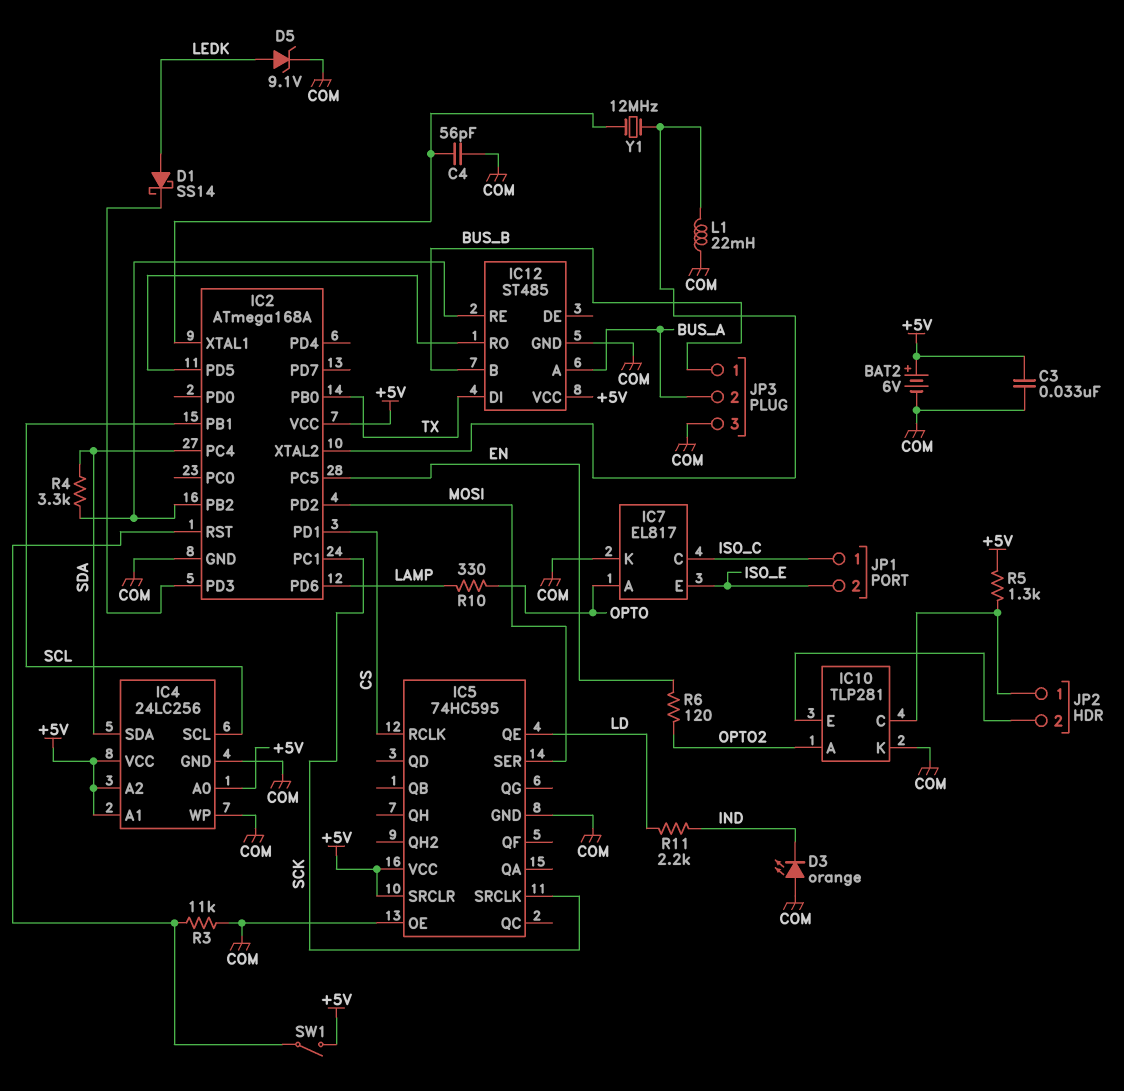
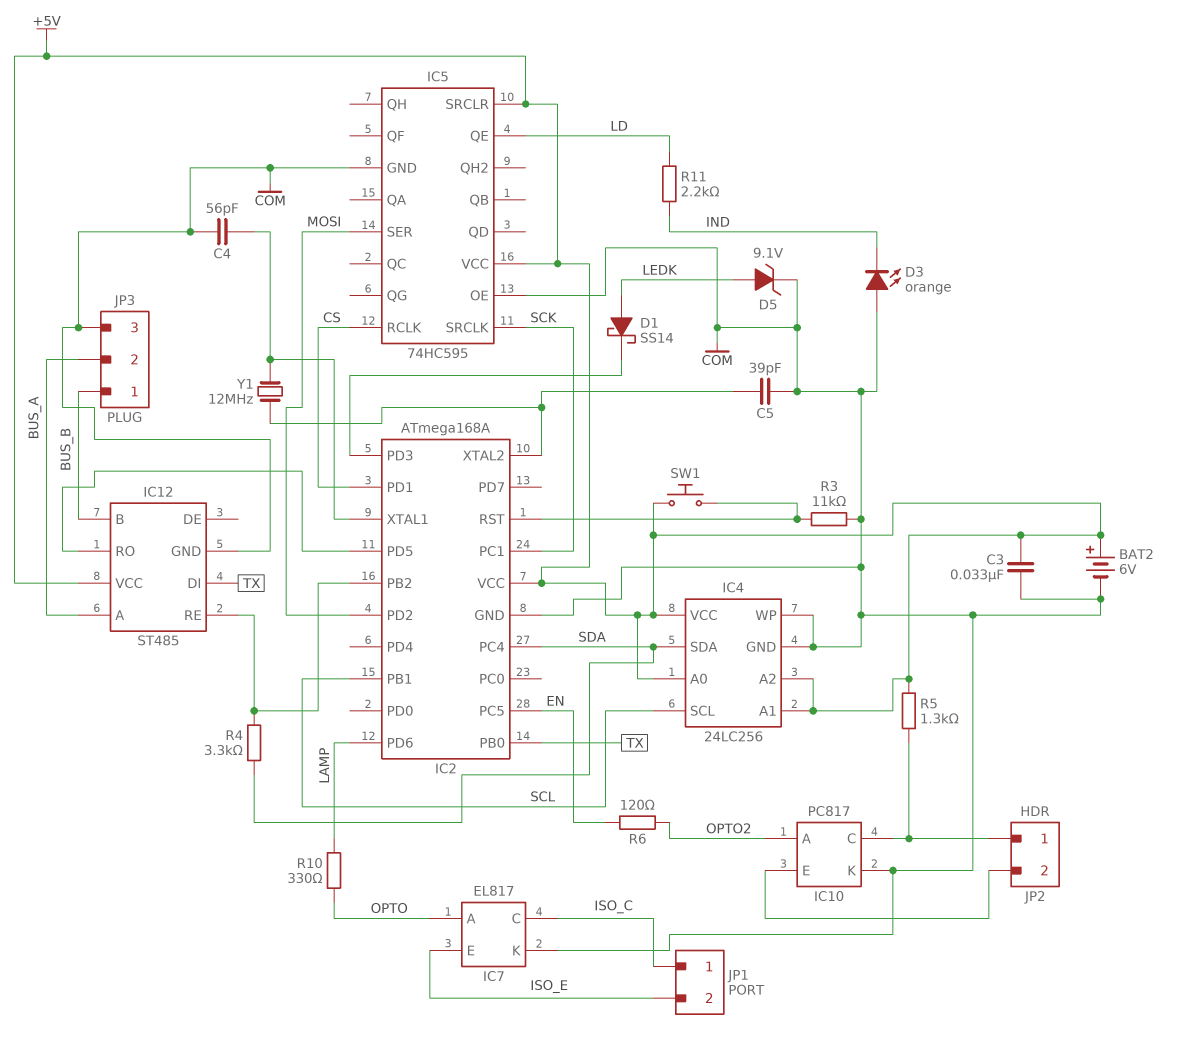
C5: none -> 39pF (COM, IC2/XTAL2)
IC10: TLP281 -> PC817
L1: 22mH (COM, IC2/XTAL2) -> none
SW1: switch (+5V, IC2/RST) -> button (+5V, IC2/RST)

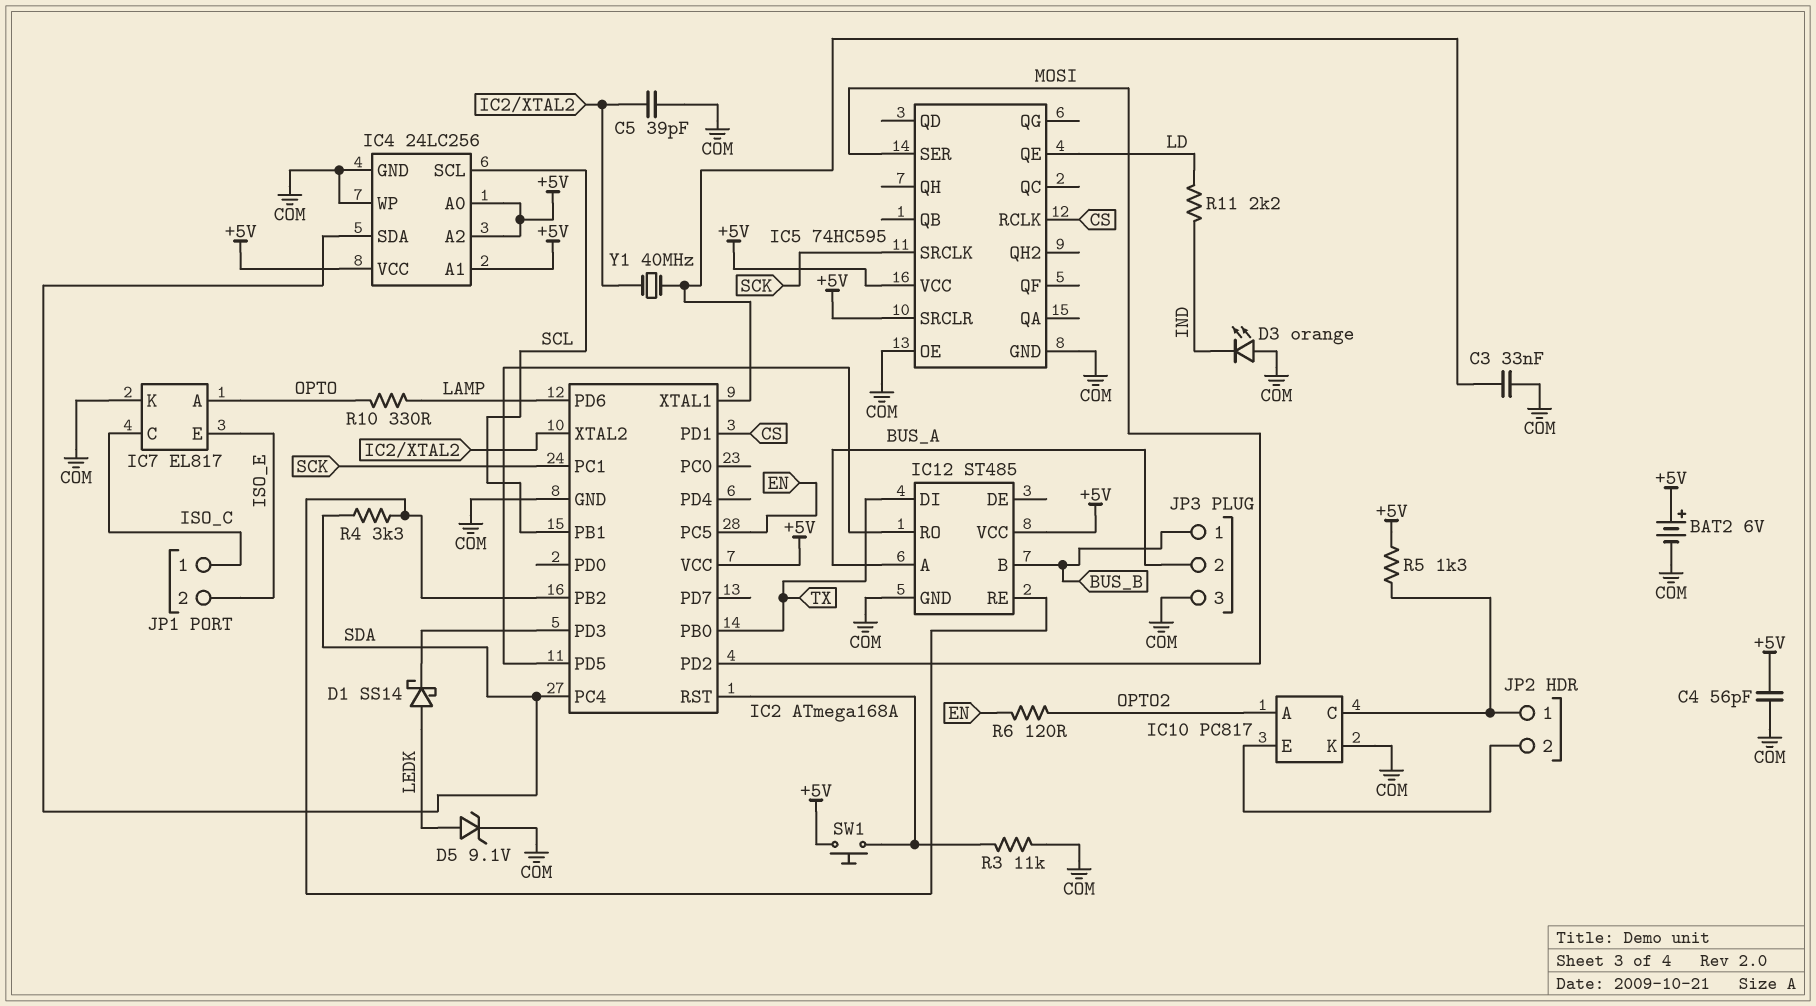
C3: 33nF (+5V, COM) -> 33nF (COM, IC2/XTAL1)
C4: 56pF (COM, IC2/XTAL1) -> 56pF (+5V, COM)
Y1: 12MHz (IC2/XTAL1, IC2/XTAL2) -> 40MHz (IC2/XTAL1, IC2/XTAL2)

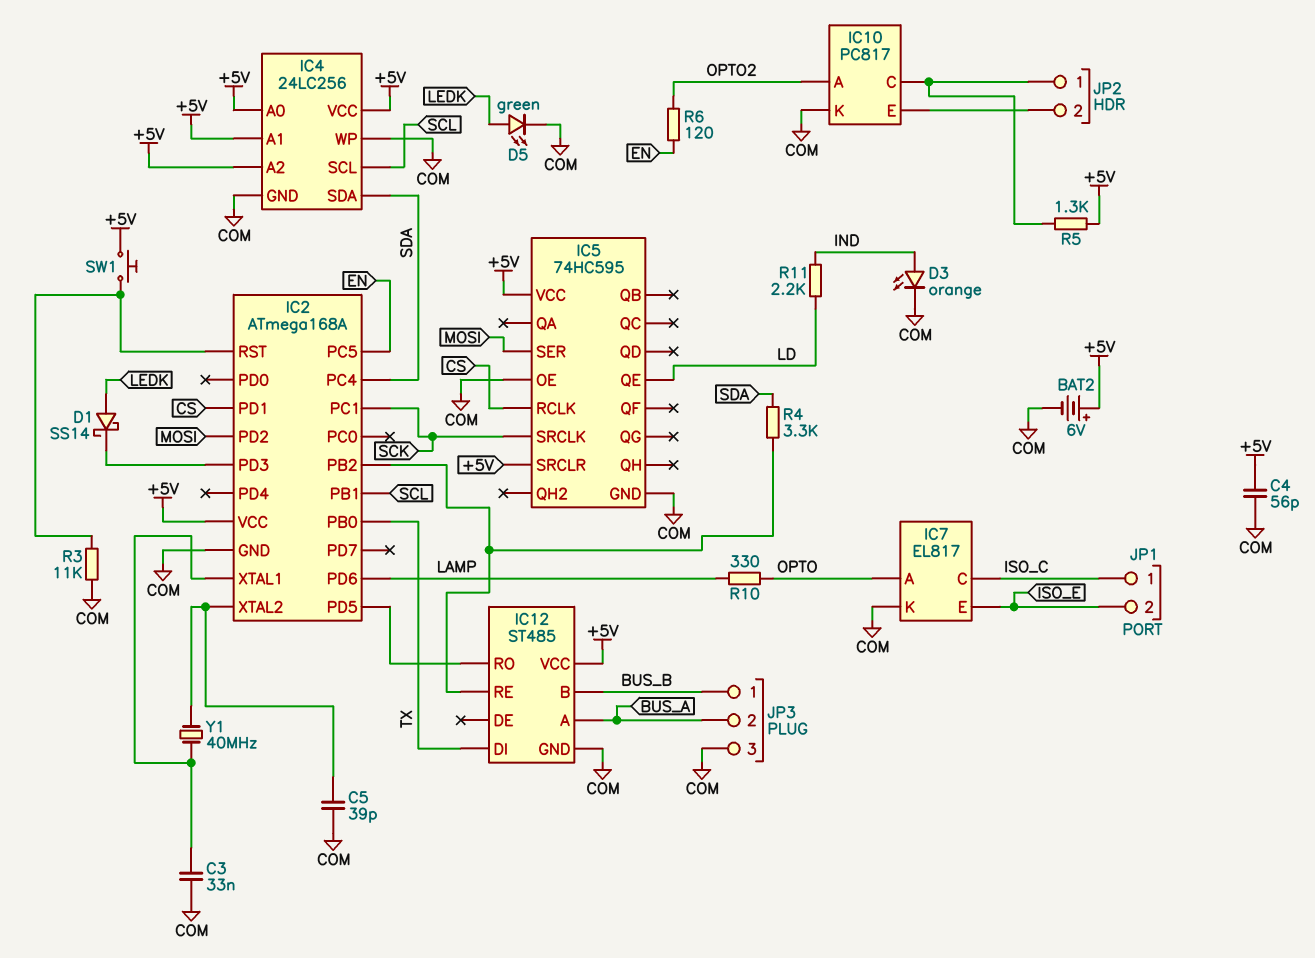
D3: LED orange (A COM, K IND) -> LED orange (A IND, K COM)
D5: zener 9.1V (A LEDK, K COM) -> LED green (A LEDK, K COM)

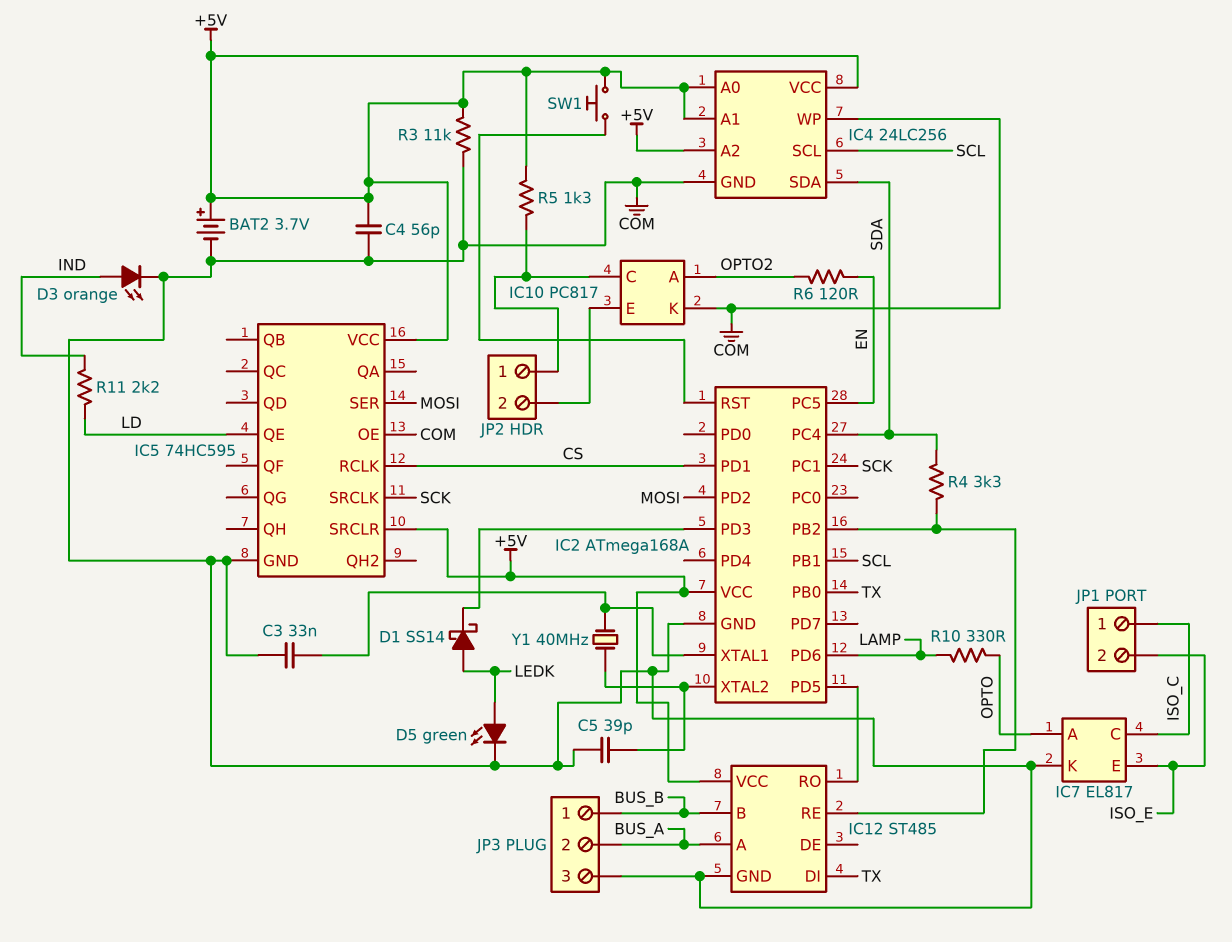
BAT2: 6V (plus +5V, minus COM) -> 3.7V (plus +5V, minus COM)
R3: 11k (COM, IC2/RST) -> 11k (+5V, COM)

